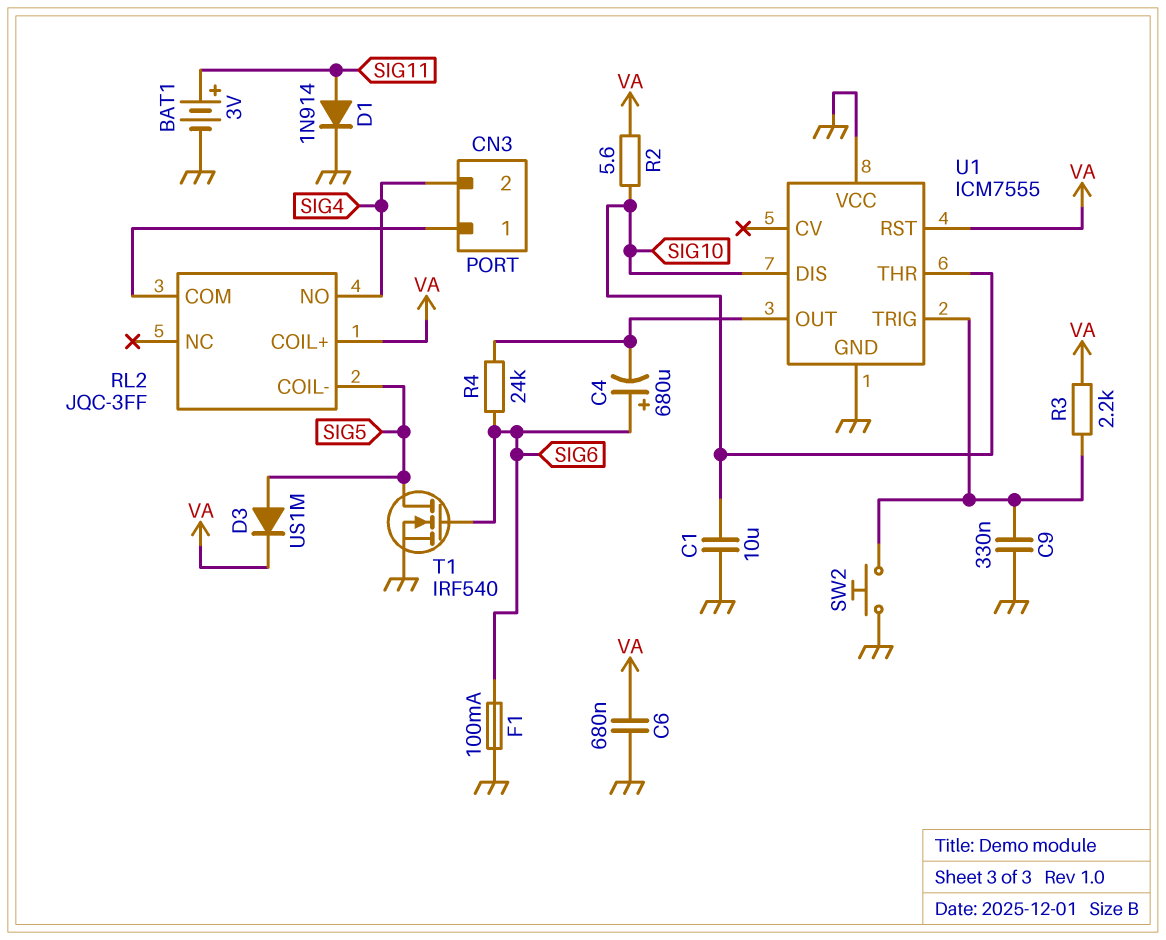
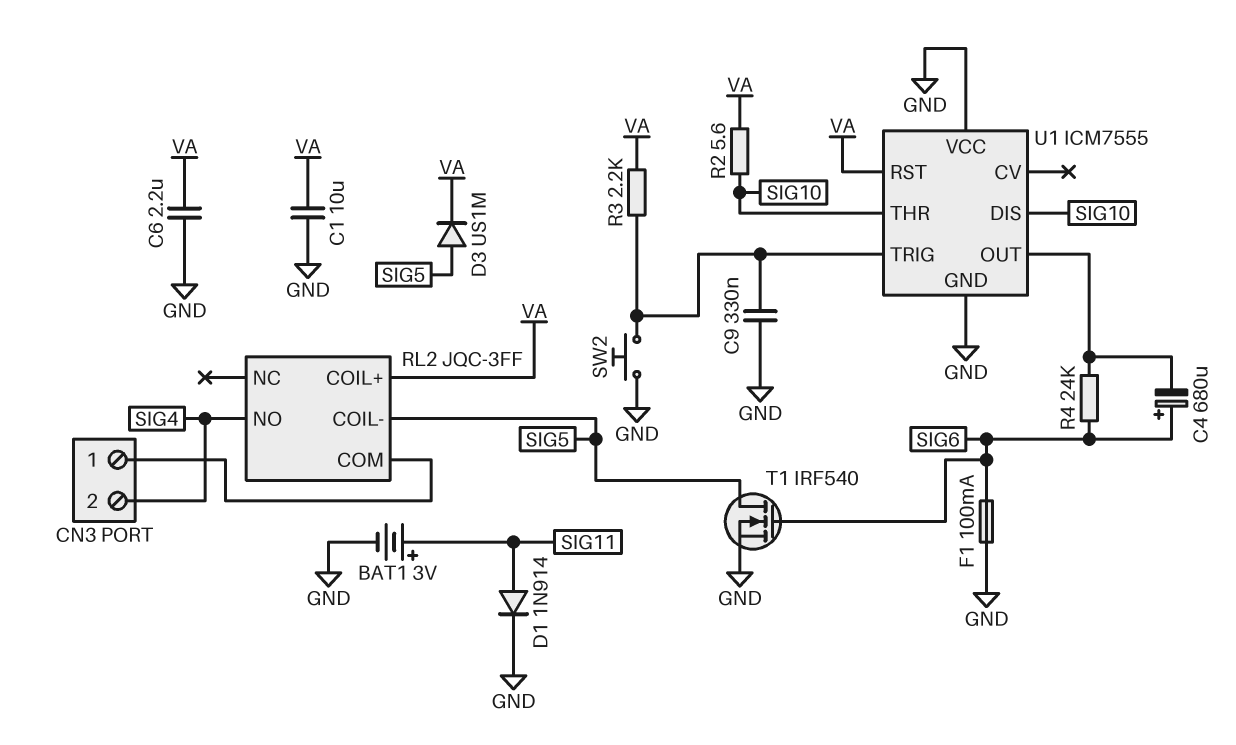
C1: 10uF (GND, SIG10) -> 10uF (GND, VA)
C6: 680nF (GND, VA) -> 2.2uF (GND, VA)

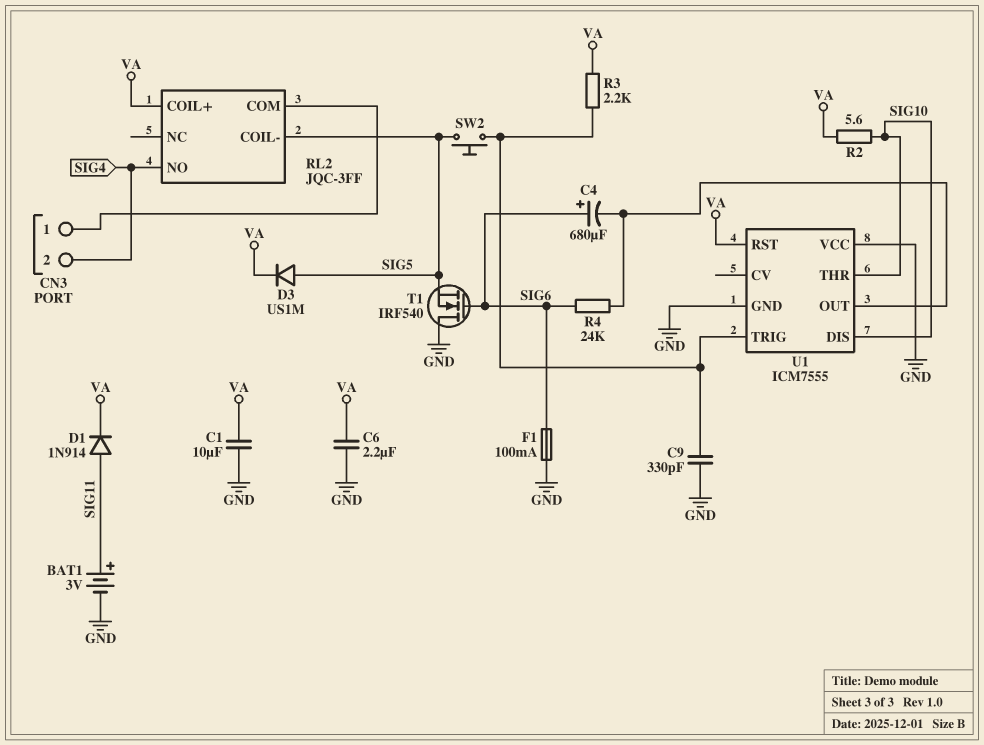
C9: 330nF (GND, U1/TRIG) -> 330pF (GND, U1/TRIG)
D1: diode 1N914 (A SIG11, K GND) -> diode 1N914 (A SIG11, K VA)
SW2: button (GND, U1/TRIG) -> button (SIG5, U1/TRIG)
T1: NMOS IRF540 (G SIG6, D SIG5, S GND) -> NMOS IRF540 (G SIG6, D GND, S SIG5)

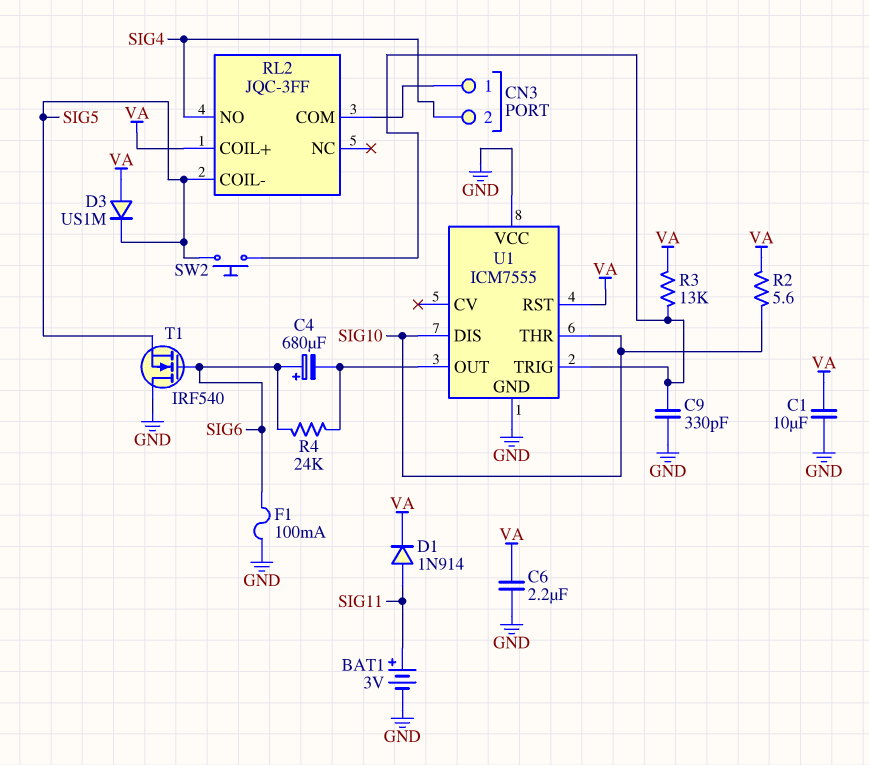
D3: diode US1M (A SIG5, K VA) -> diode US1M (A VA, K SIG5)
R3: 2.2k (U1/TRIG, VA) -> 13k (U1/TRIG, VA)

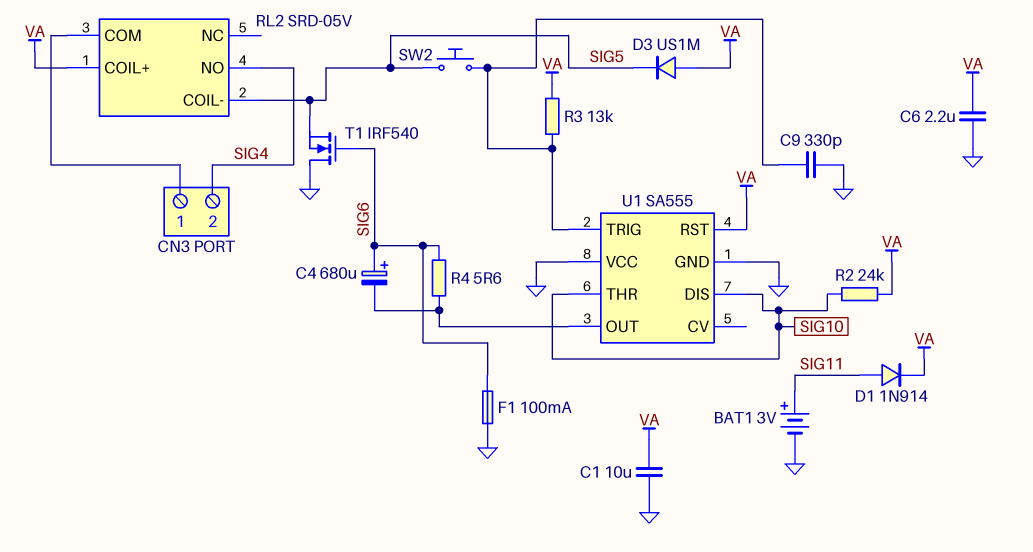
R2: 5.6 (SIG10, VA) -> 24k (SIG10, VA)
R4: 24k (SIG6, U1/OUT) -> 5.6 (SIG6, U1/OUT)
RL2: JQC-3FF -> SRD-05V
U1: ICM7555 -> SA555

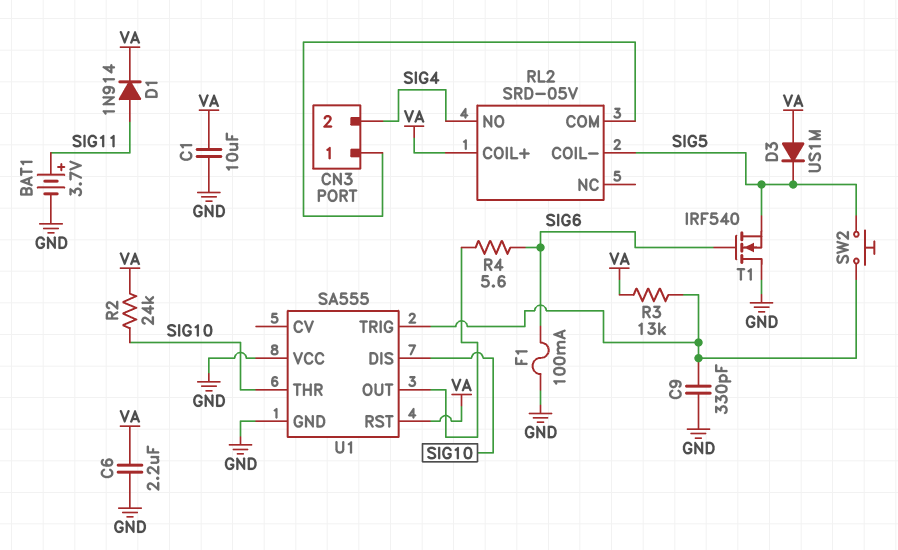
BAT1: 3V (plus SIG11, minus GND) -> 3.7V (plus SIG11, minus GND)
C4: 680uF (plus SIG6, minus U1/OUT) -> none

